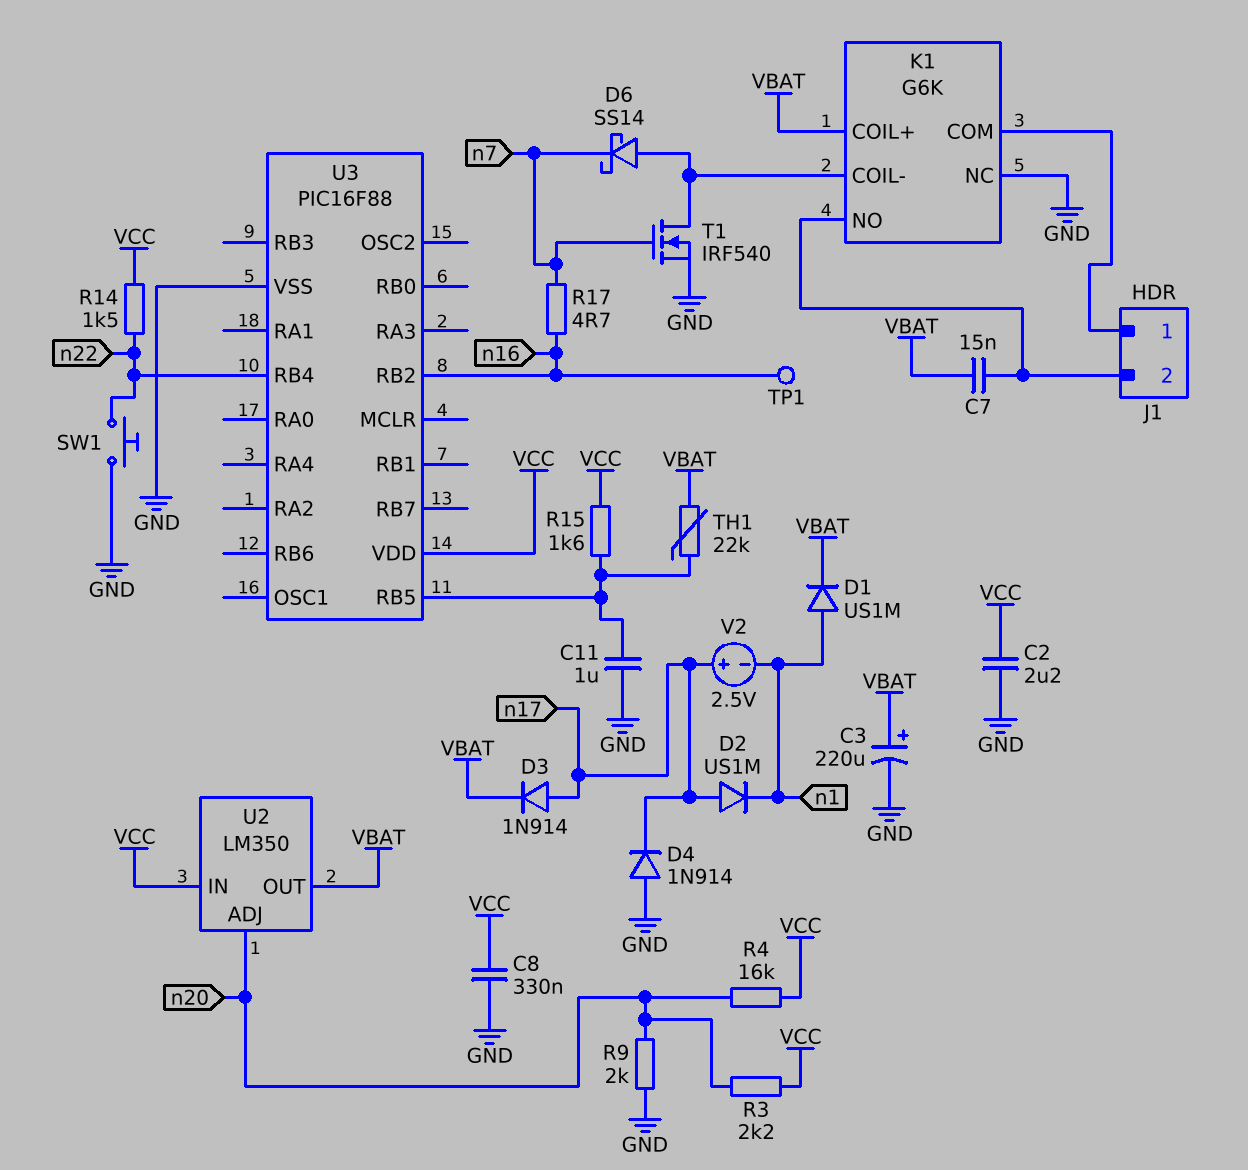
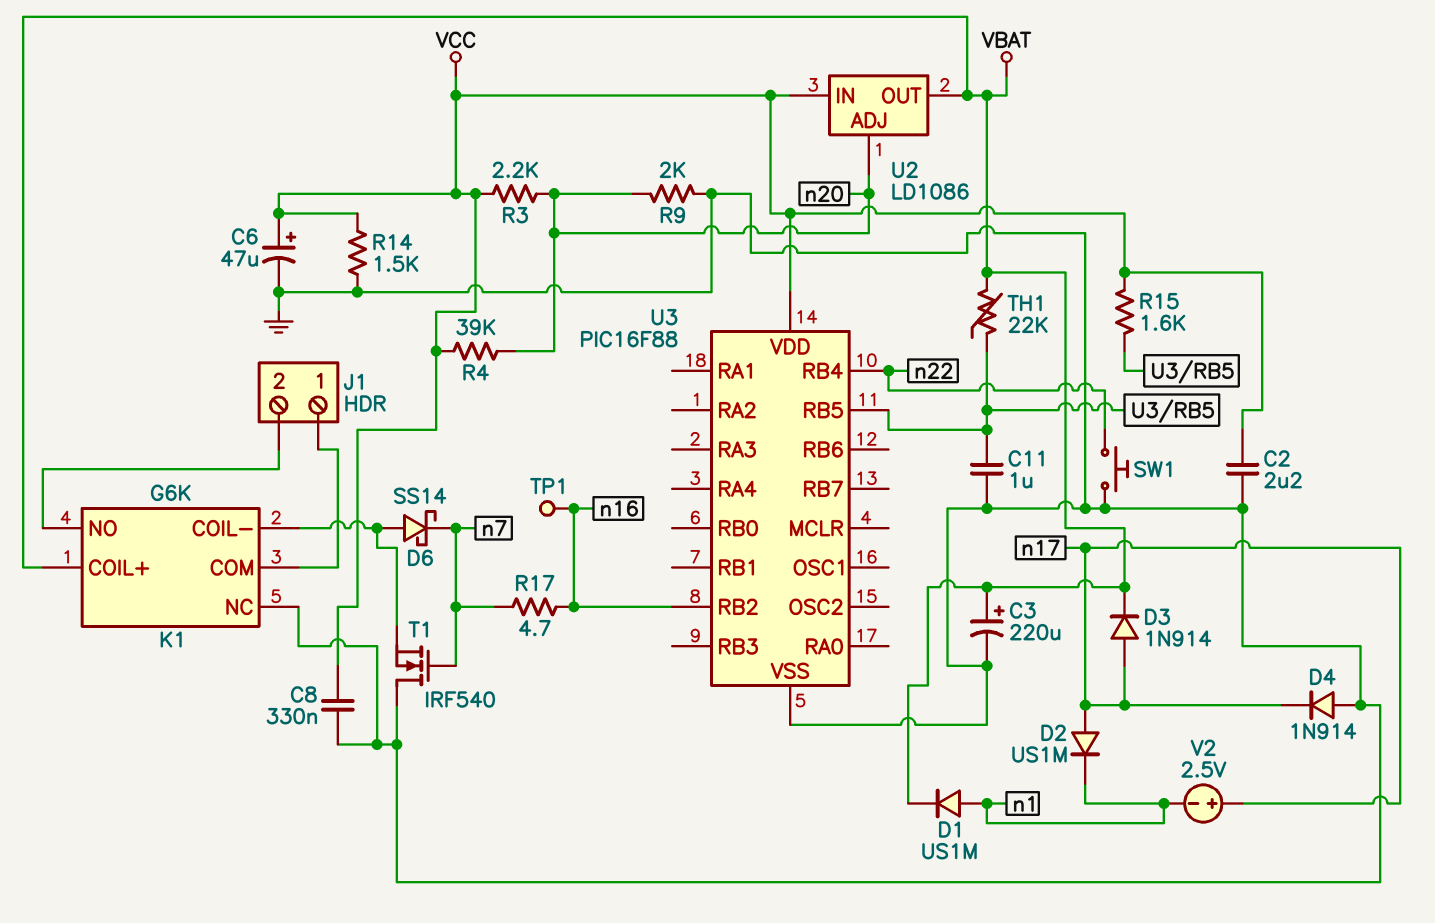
C6: none -> 47uF (plus VCC, minus GND)
C7: 15nF (J1/2, VBAT) -> none
R4: 16k (VCC, n20) -> 39k (VCC, n20)
R14: 1.5k (VCC, n22) -> 1.5k (GND, VCC)
T1: NMOS IRF540 (G n7, D K1/COIL-, S GND) -> NMOS IRF540 (G n7, D GND, S K1/COIL-)
U2: LM350 -> LD1086

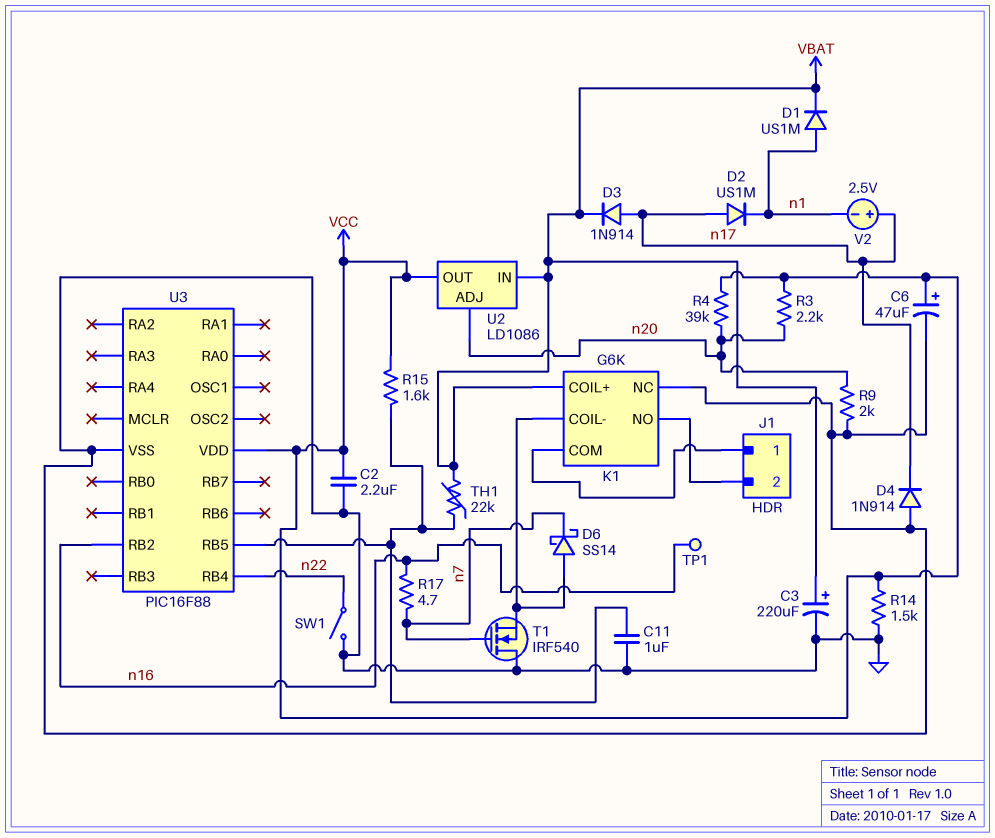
C8: 330nF (GND, VCC) -> none
SW1: button (GND, n22) -> switch (GND, n22)
U2 pin IN: VCC -> VBAT
U2 pin OUT: VBAT -> VCC

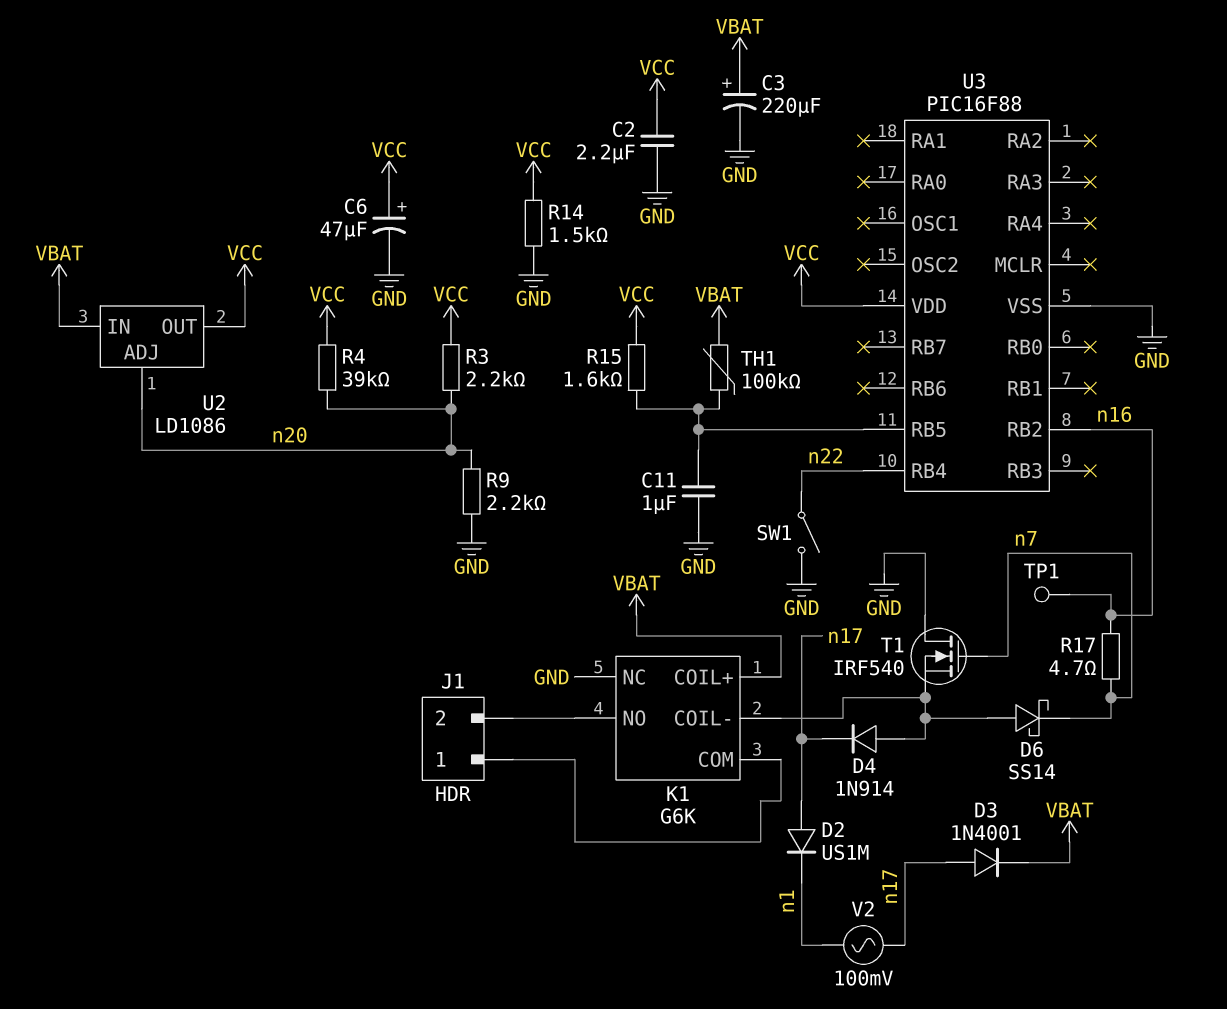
D1: diode US1M (A n1, K VBAT) -> none
D3: diode 1N914 (A n17, K VBAT) -> diode 1N4001 (A n17, K VBAT)
D4: diode 1N914 (A GND, K n17) -> diode 1N914 (A K1/COIL-, K n17)
R9: 2k (GND, n20) -> 2.2k (GND, n20)
TH1: 22k (U3/RB5, VBAT) -> 100k (U3/RB5, VBAT)
V2: 2.5V (plus n17, minus n1) -> AC 100mV (n1, n17)

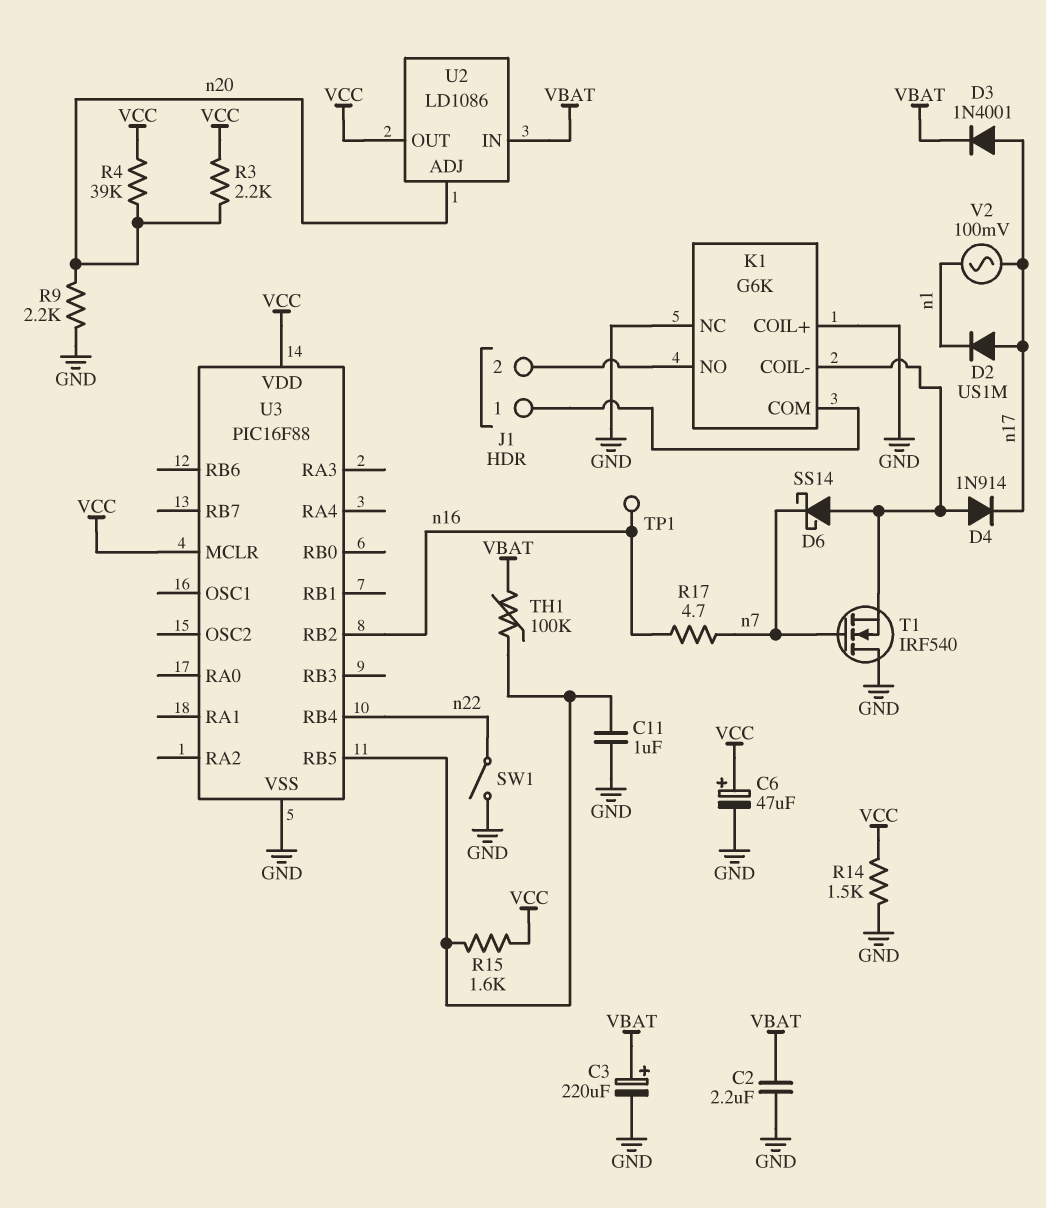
C2: 2.2uF (GND, VCC) -> 2.2uF (GND, VBAT)
K1 pin COIL+: VBAT -> GND
U3 pin MCLR: none -> VCC

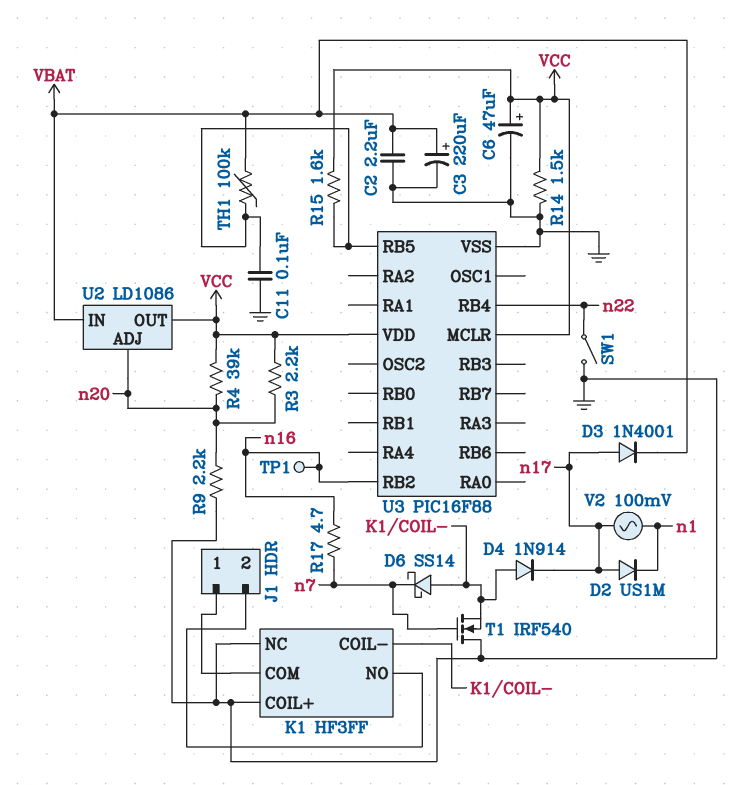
C11: 1uF (GND, U3/RB5) -> 100nF (GND, U3/RB5)
K1: G6K -> HF3FF

